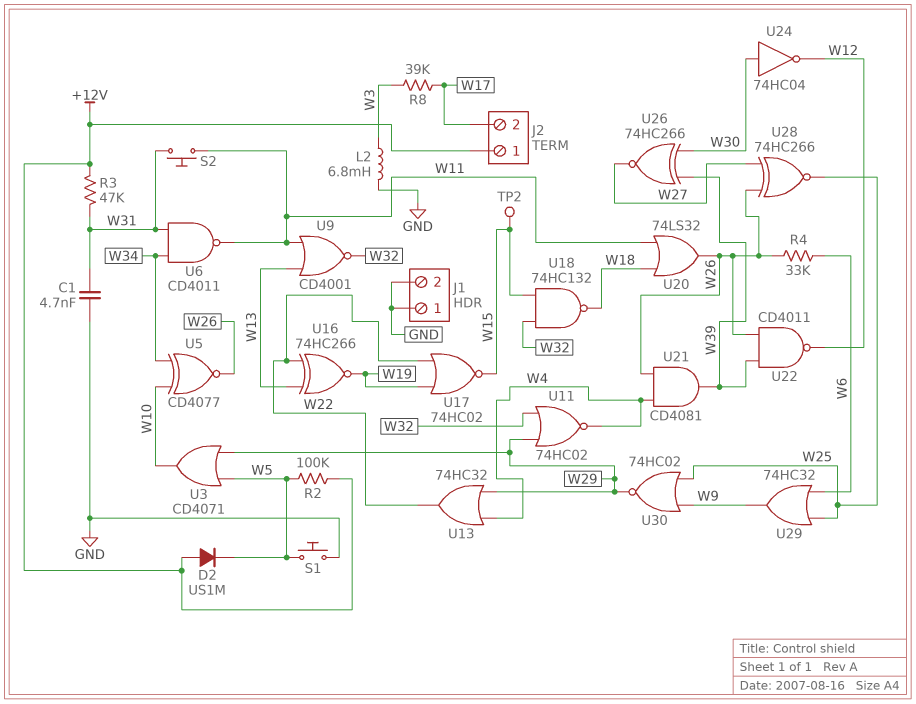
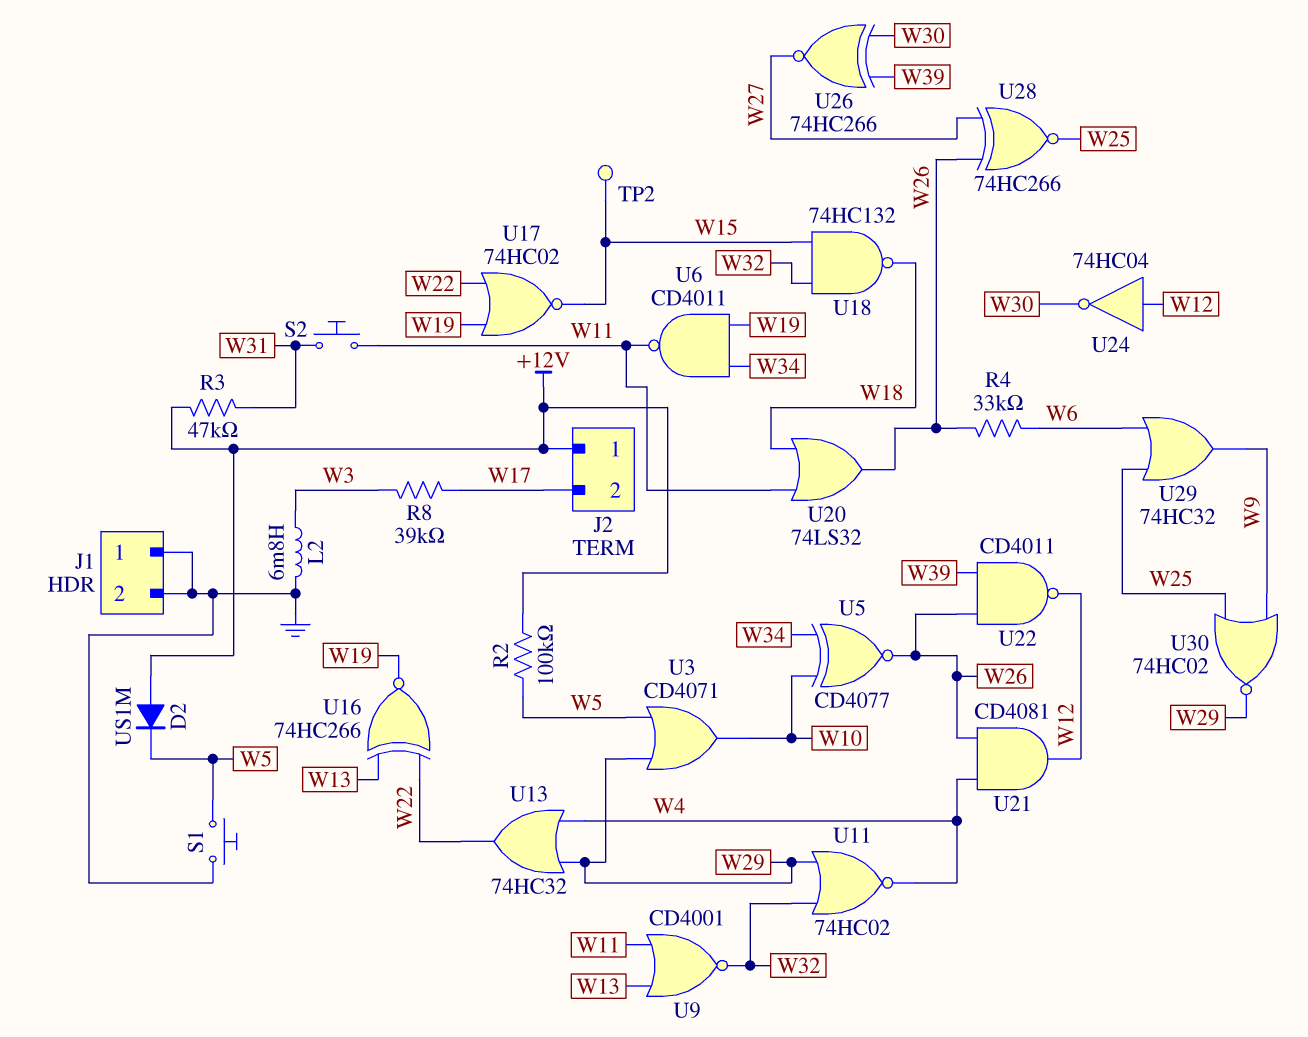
C1: 4.7nF (GND, W31) -> none
U6: NAND CD4011 (in W31, in W34, out W11) -> NAND CD4011 (in W19, in W34, out W11)
U21: AND CD4081 (in W4, in W26, out W39) -> AND CD4081 (in W4, in W26, out W12)
U24: NOT 74HC04 (in W30, out W12) -> NOT 74HC04 (in W12, out W30)

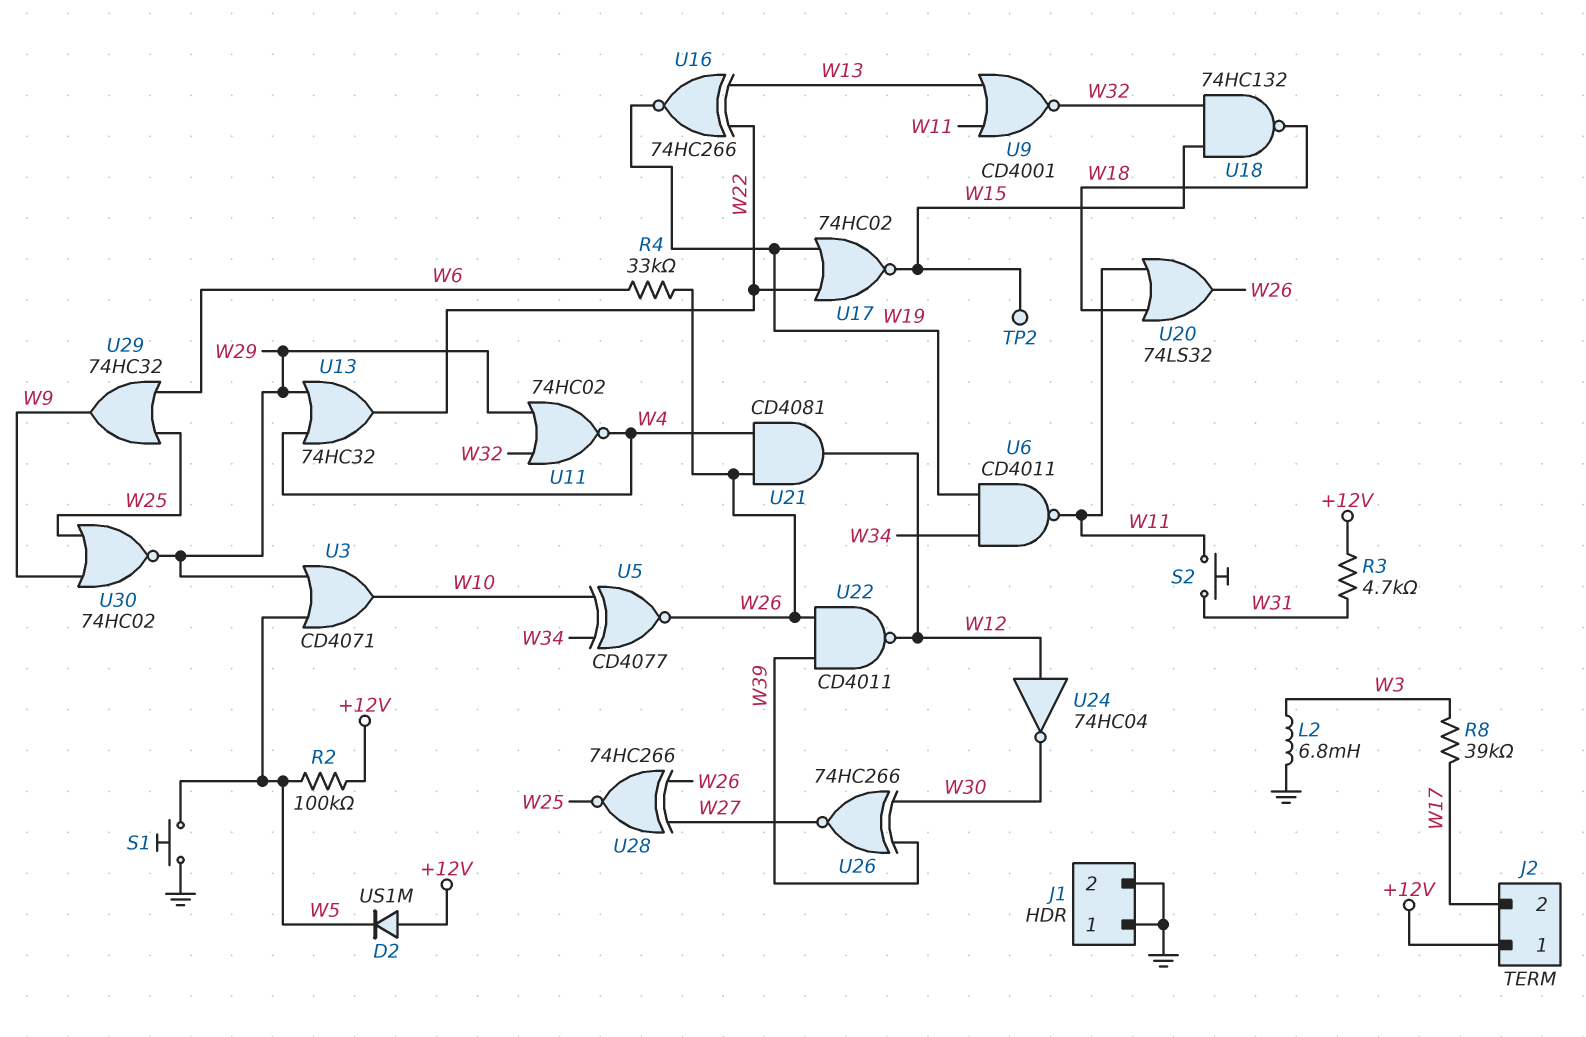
R3: 47k (+12V, W31) -> 4.7k (+12V, W31)

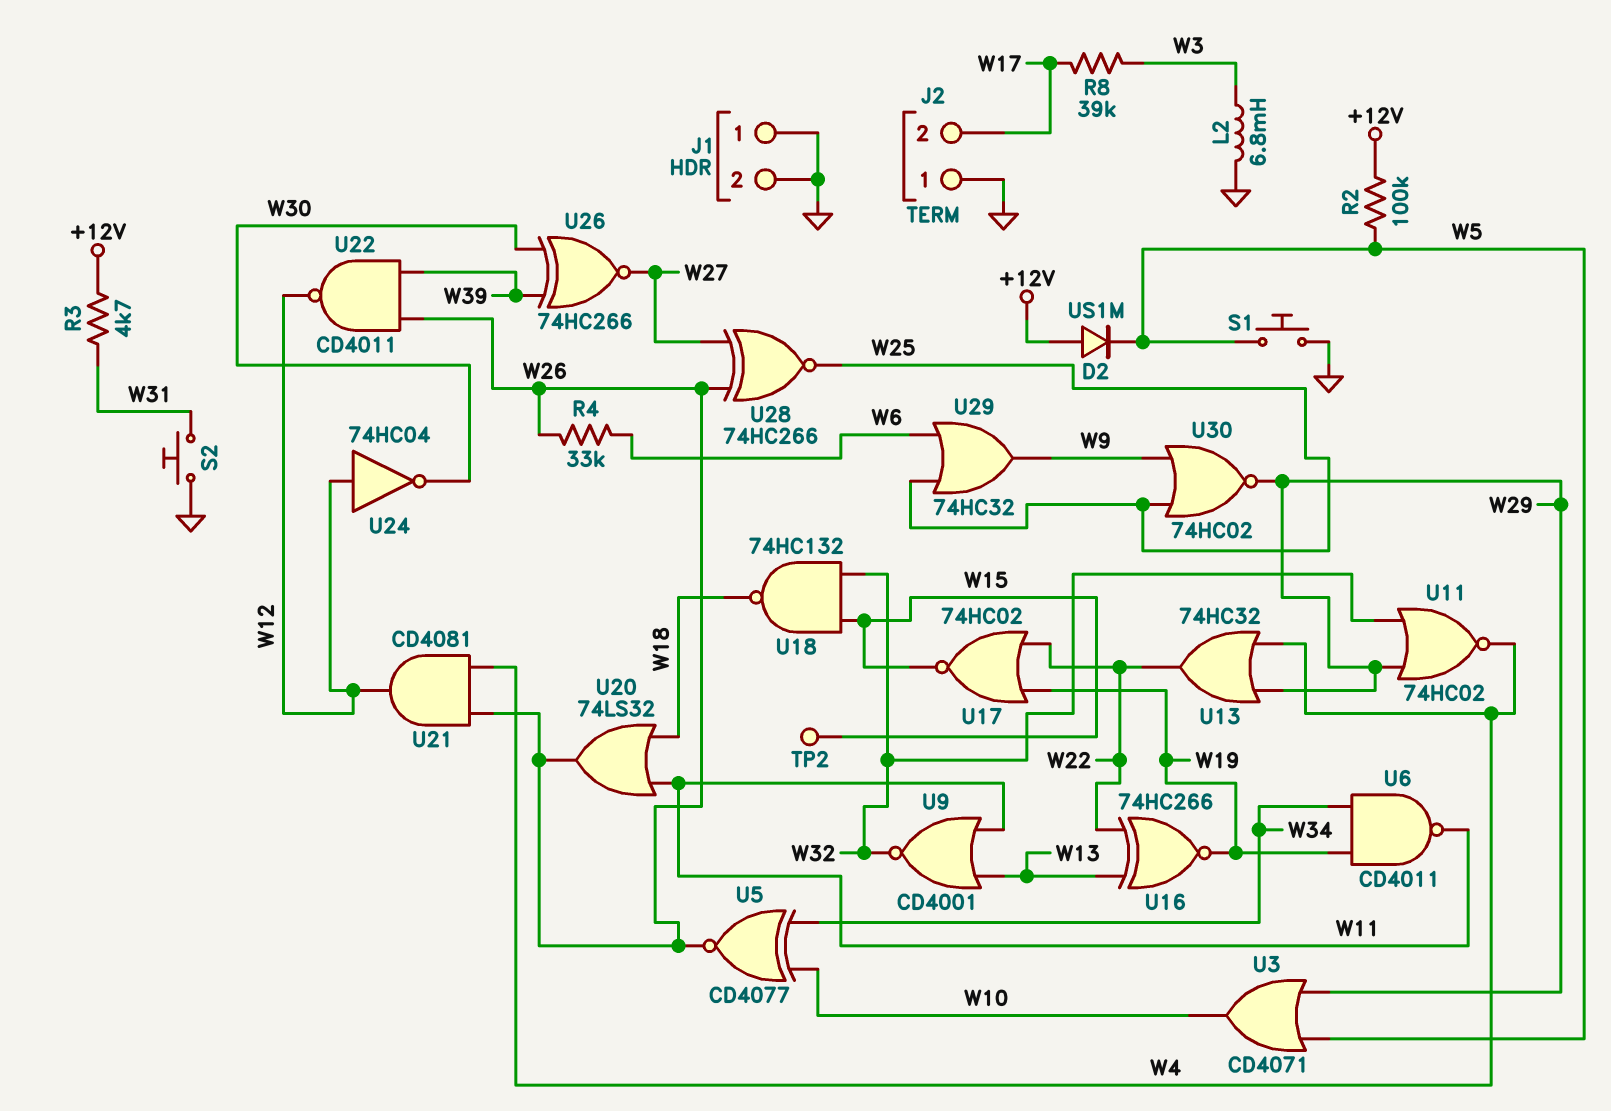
J2 pin 1: +12V -> GND
S2: button (W11, W31) -> button (GND, W31)

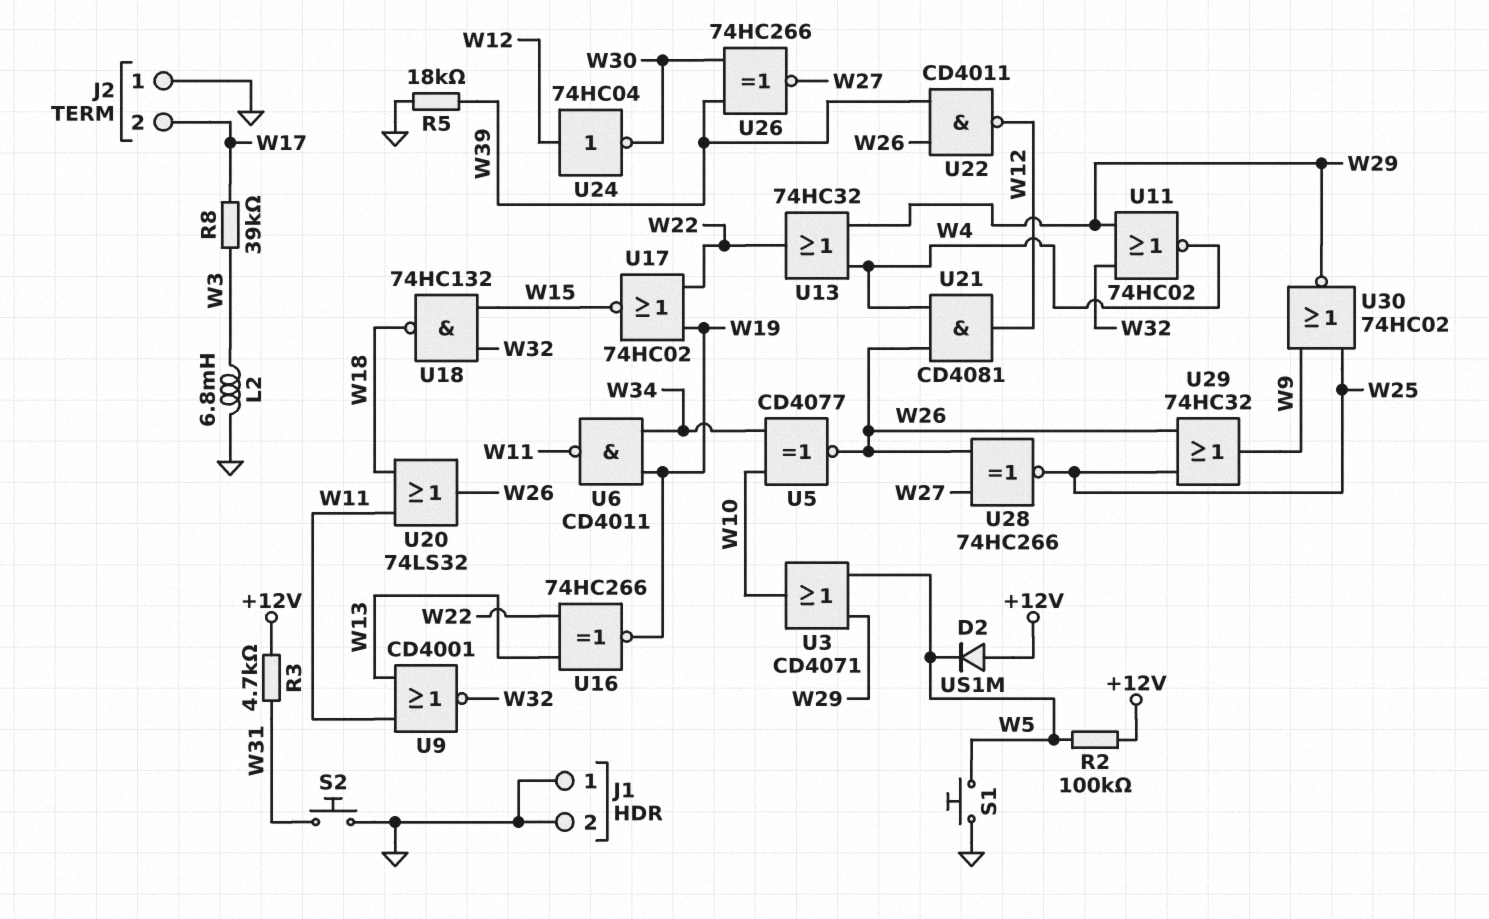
R4: 33k (W6, W26) -> none
R5: none -> 18k (GND, W39)
TP2: test point (W15) -> none
U29: OR 74HC32 (in W6, in W25, out W9) -> OR 74HC32 (in W25, in W26, out W9)

